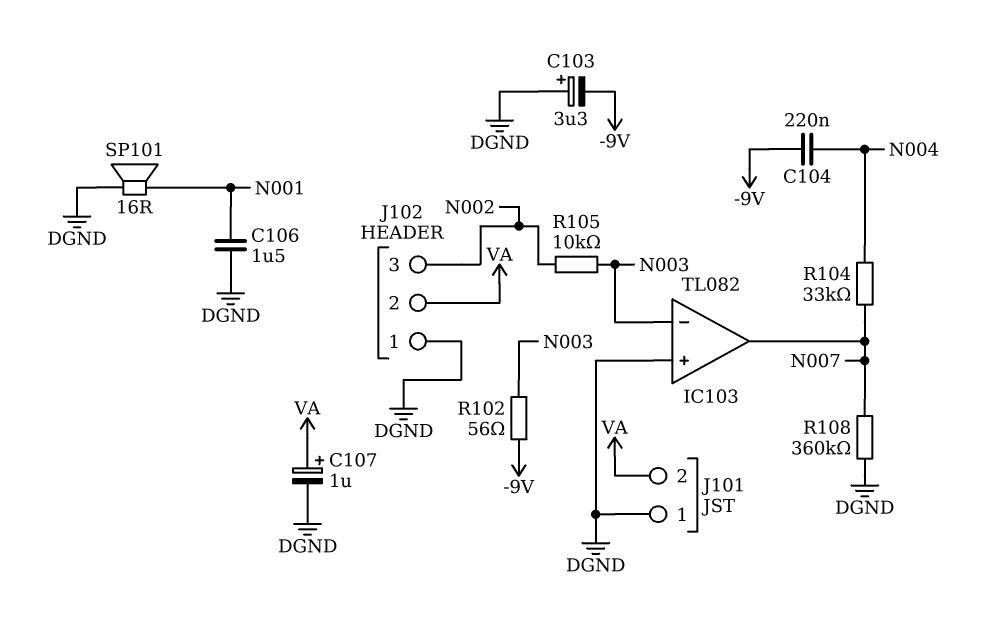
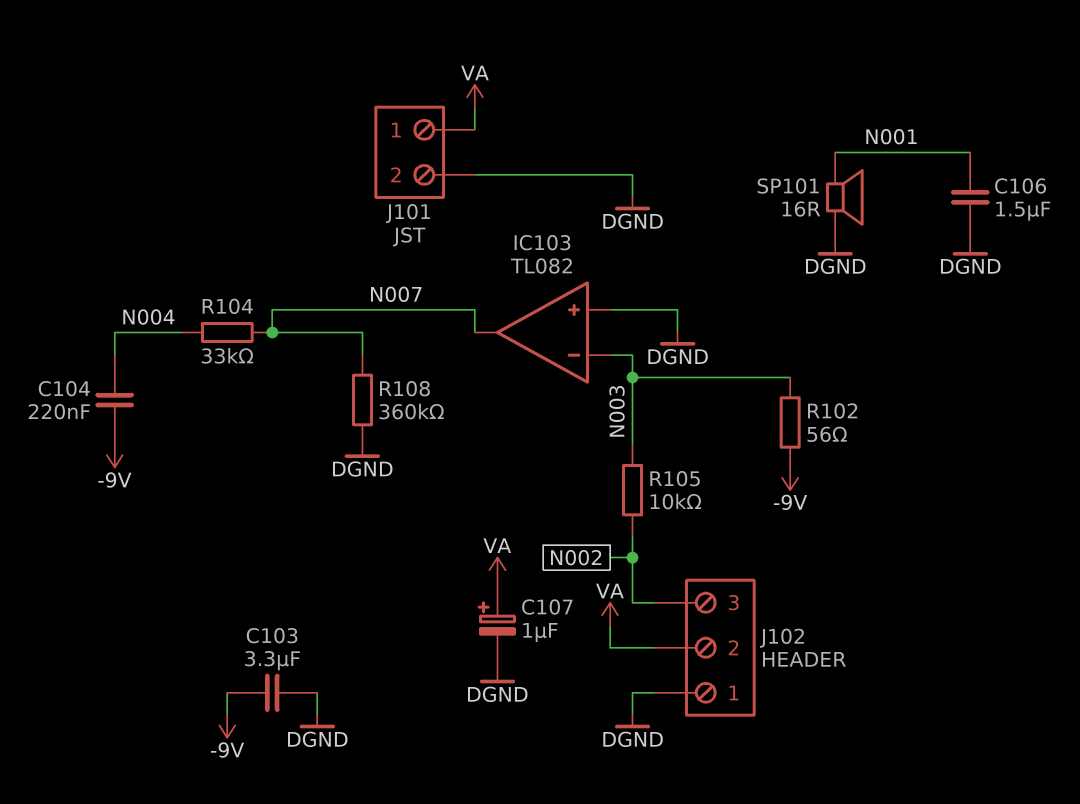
C103: 3.3uF (plus DGND, minus -9V) -> 3.3uF (-9V, DGND)
J101 pin 1: DGND -> VA
J101 pin 2: VA -> DGND

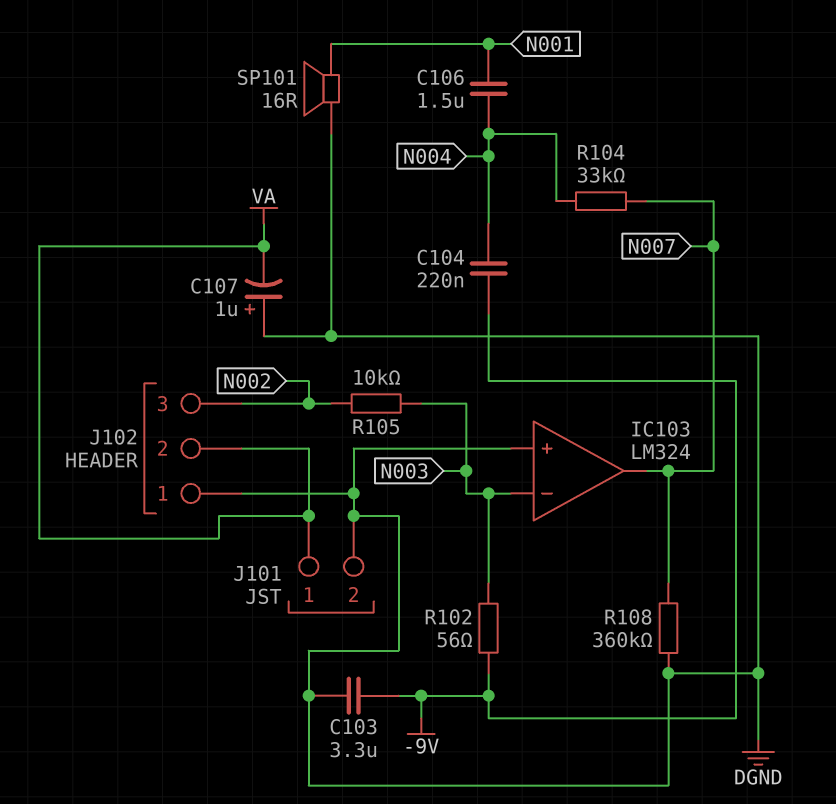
C106: 1.5uF (DGND, N001) -> 1.5uF (N001, N004)
C107: 1uF (plus VA, minus DGND) -> 1uF (plus DGND, minus VA)
IC103: TL082 -> LM324

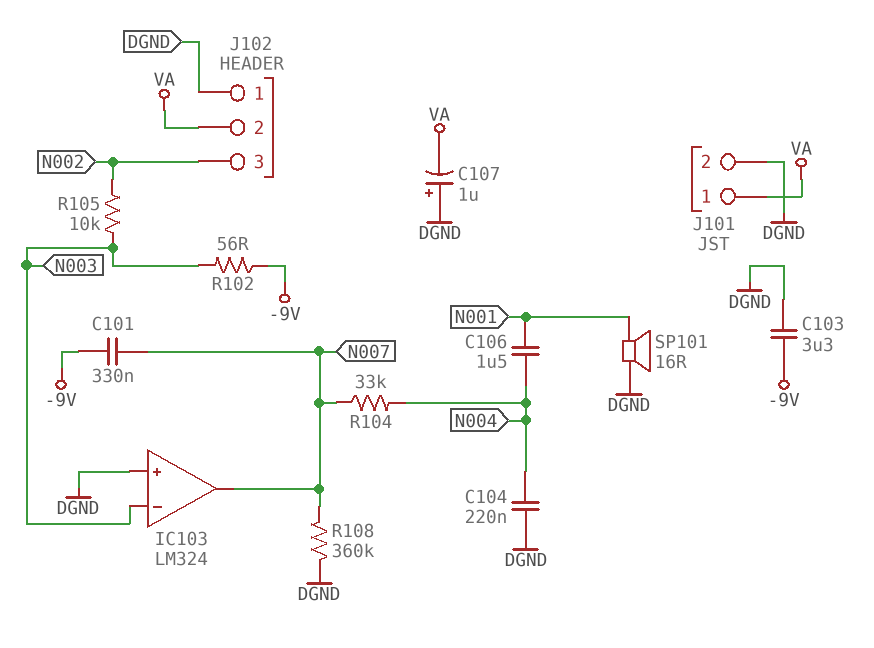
C101: none -> 330nF (-9V, N007)
C104: 220nF (-9V, N004) -> 220nF (DGND, N004)

